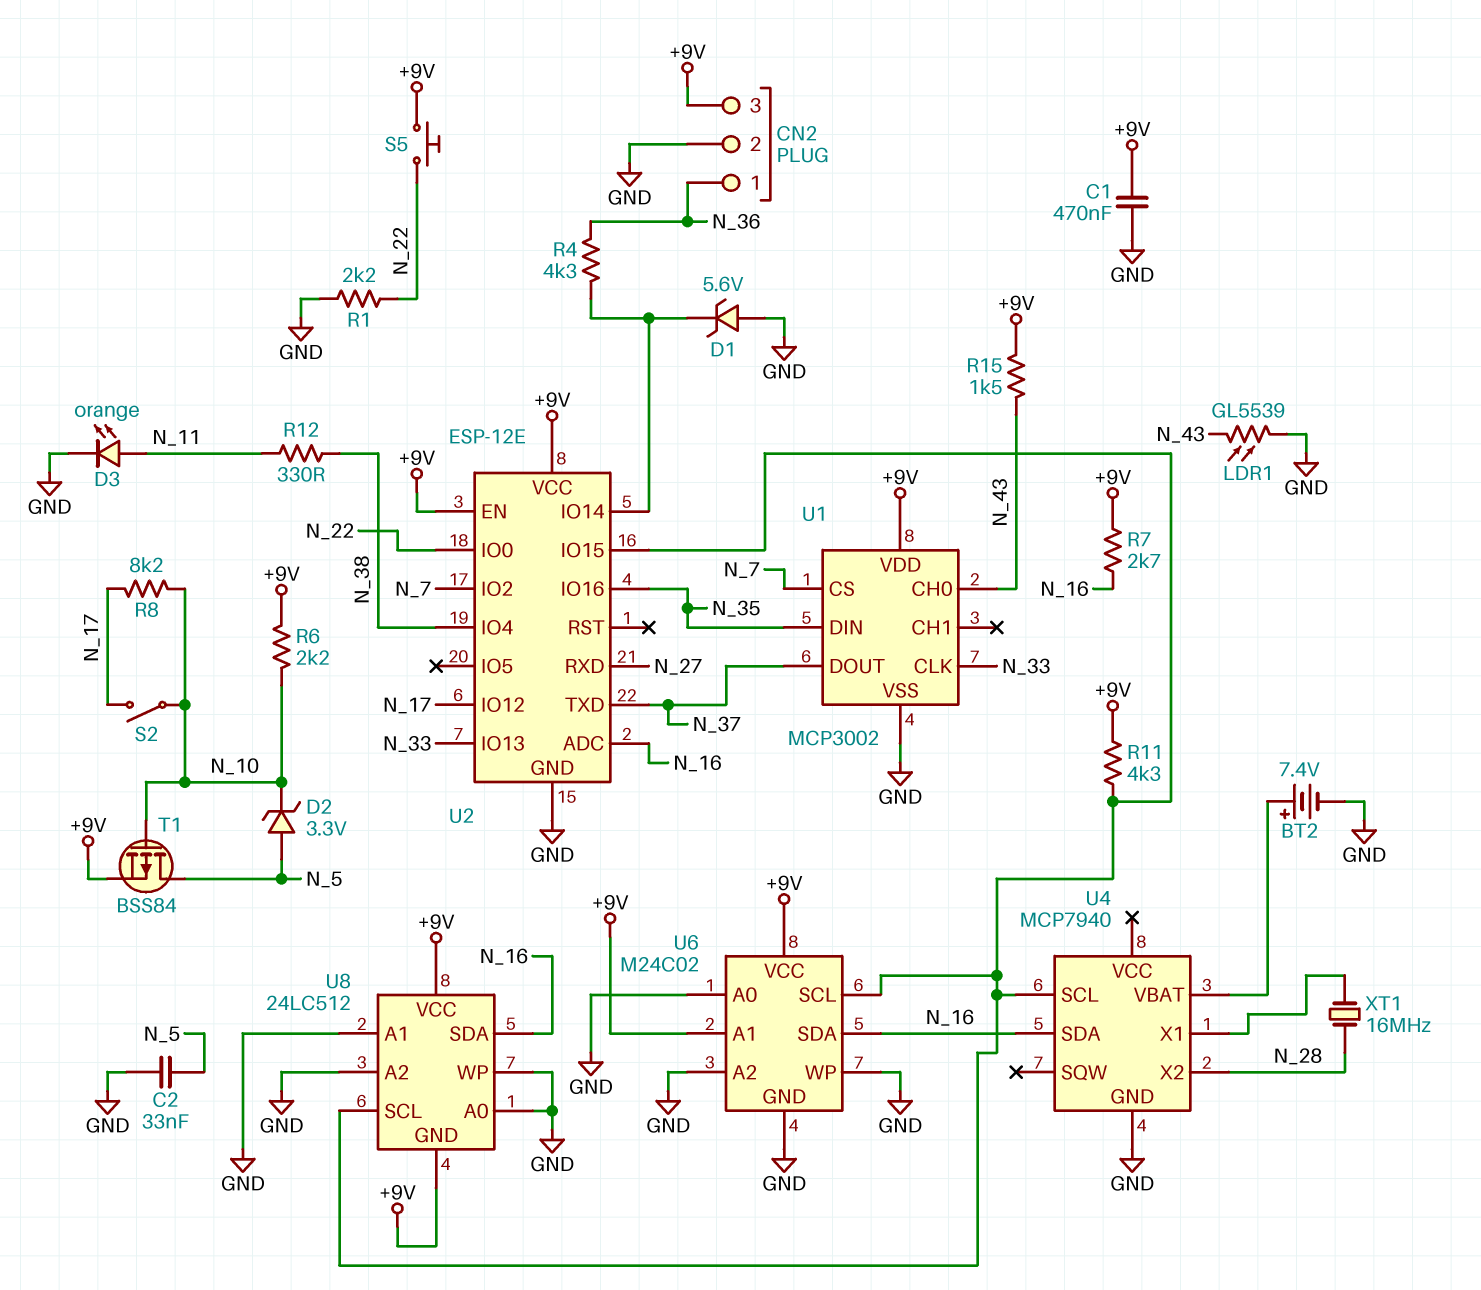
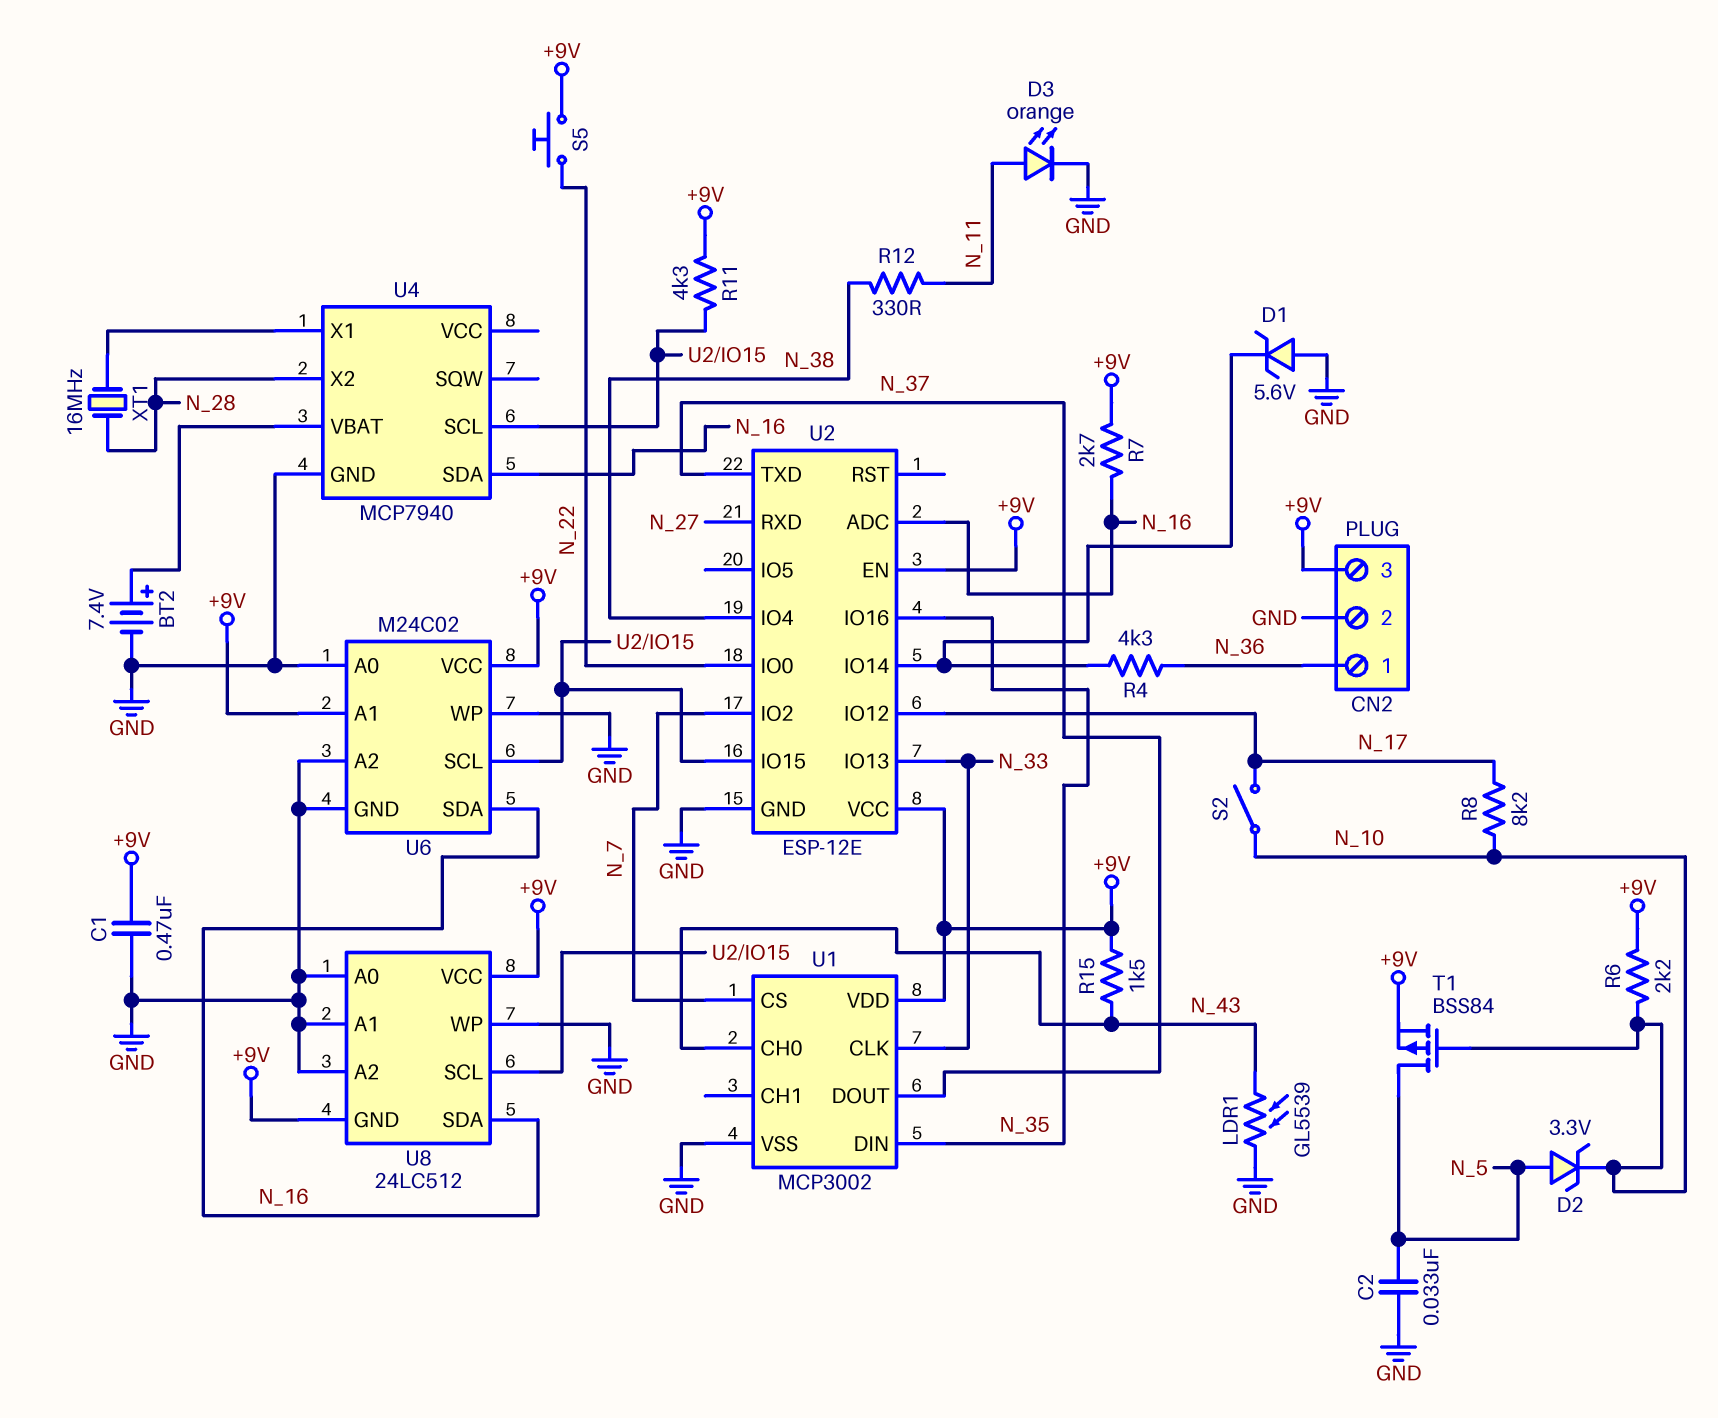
R1: 2.2k (GND, N_22) -> none

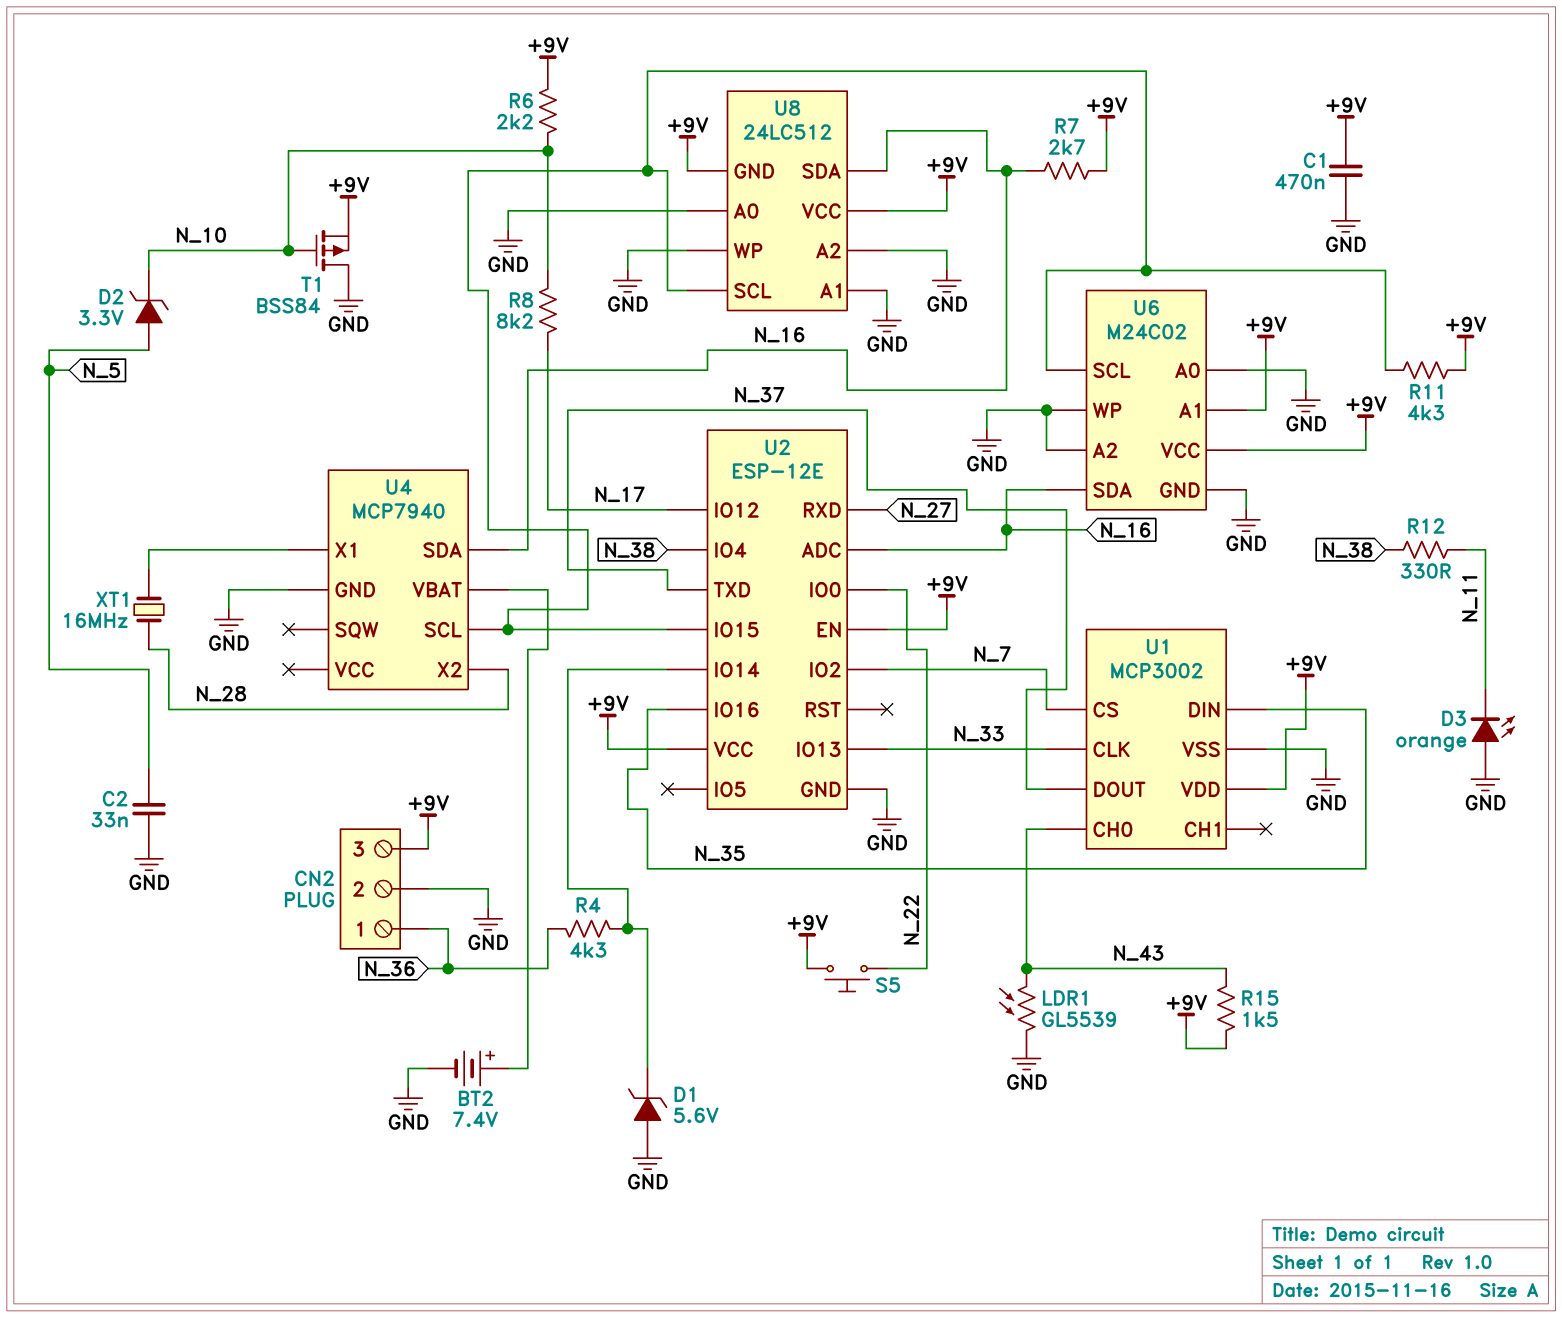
D3: LED orange (A N_11, K GND) -> LED orange (A GND, K N_11)
S2: switch (N_10, N_17) -> none
T1: PMOS BSS84 (G N_10, D N_5, S +9V) -> PMOS BSS84 (G N_10, D GND, S +9V)

